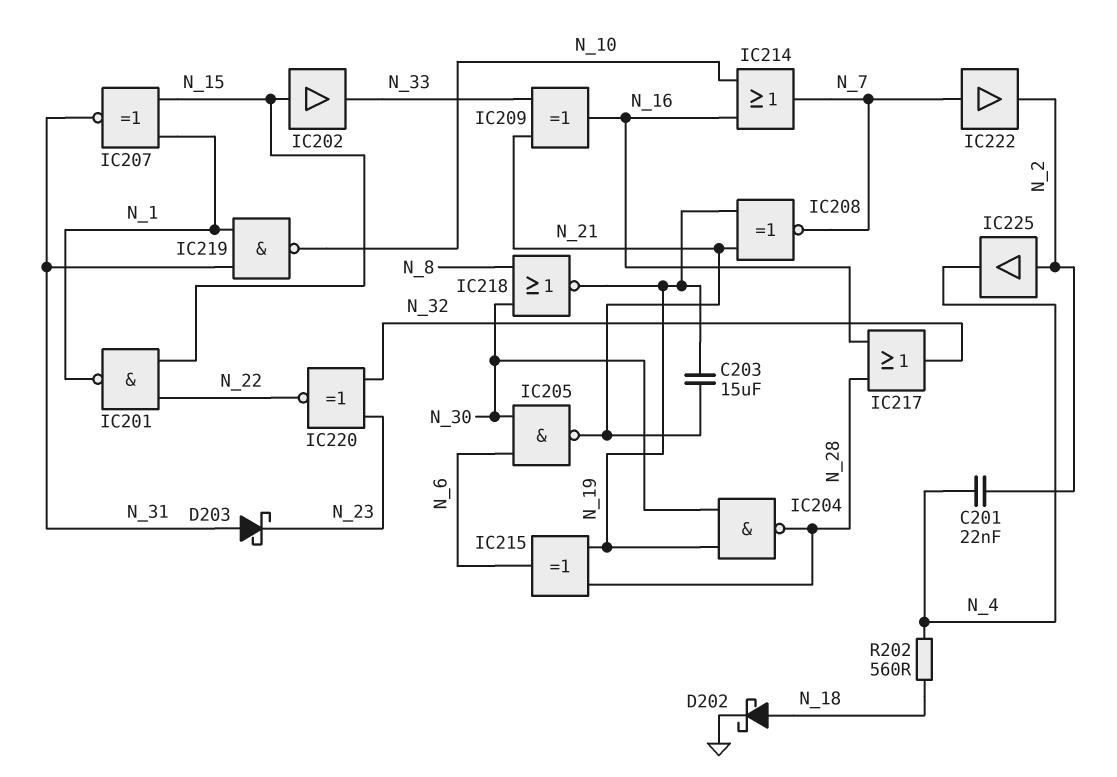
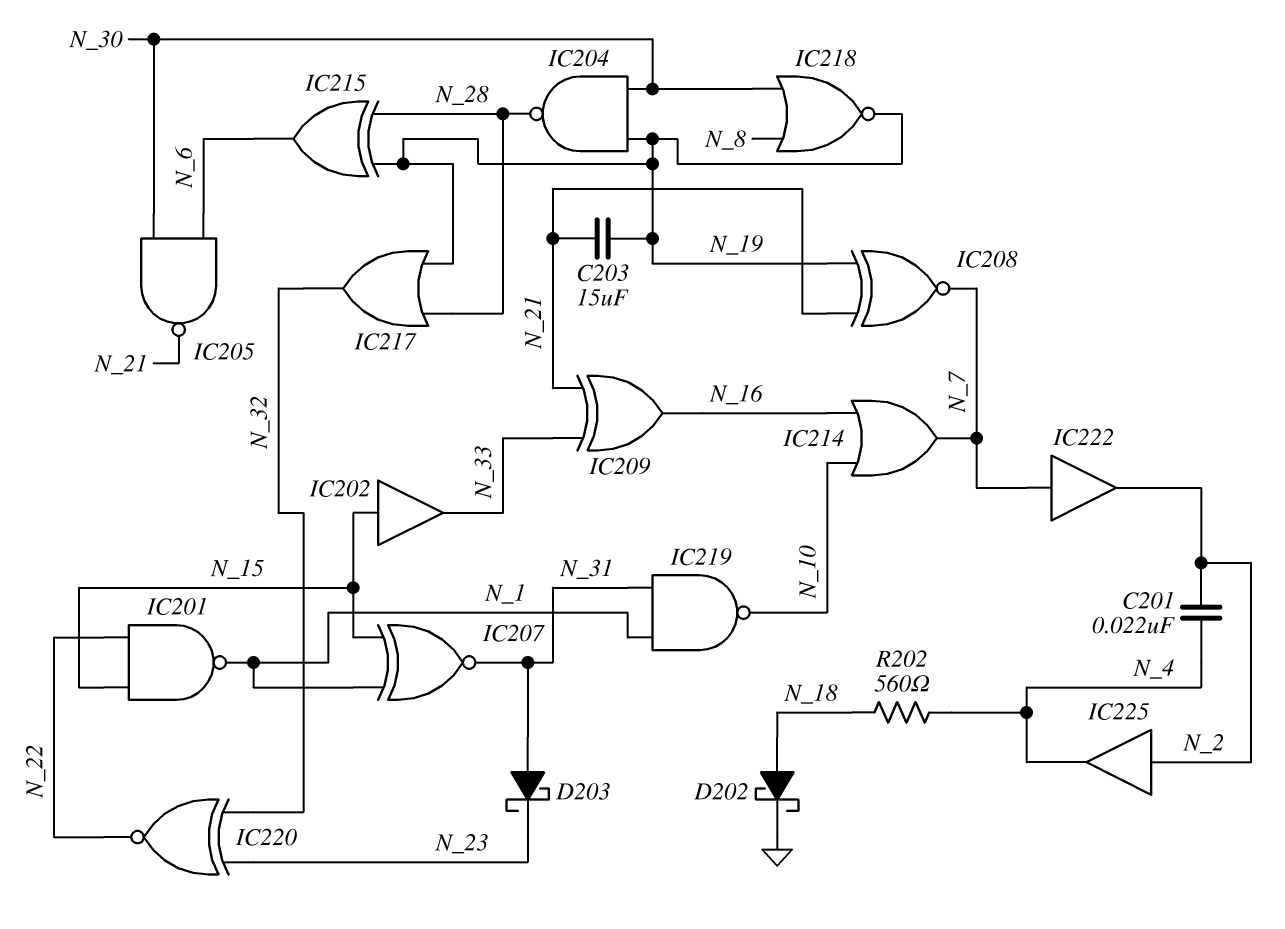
IC217: OR (in N_16, in N_28, out N_32) -> OR (in N_19, in N_28, out N_32)

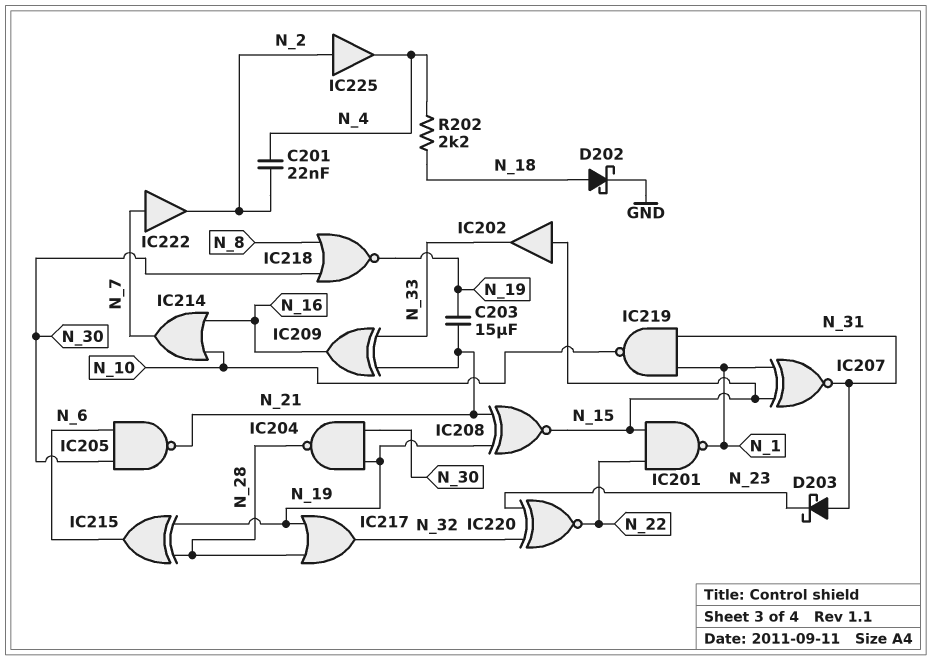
IC208: XNOR (in N_19, in N_21, out N_7) -> XNOR (in N_19, in N_21, out N_15)
R202: 560 (N_4, N_18) -> 2.2k (N_4, N_18)

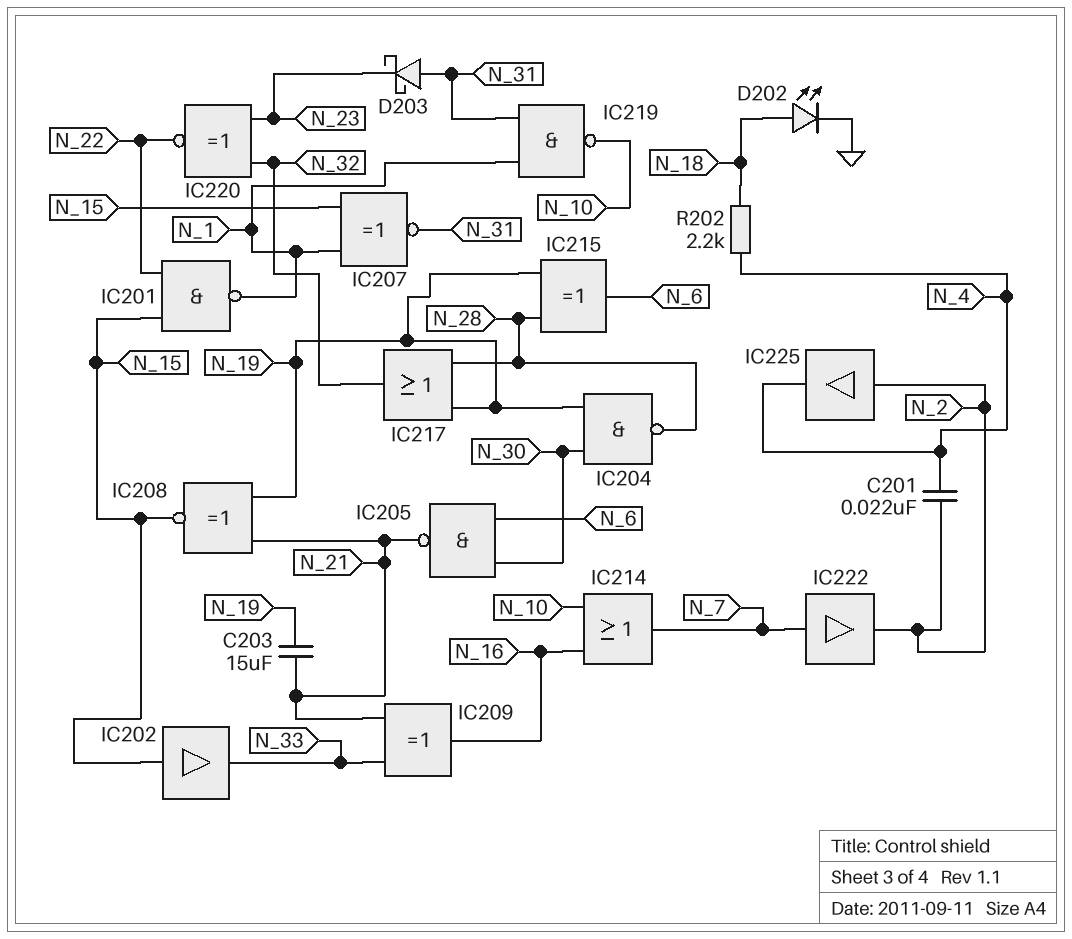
D202: schottky (A N_18, K GND) -> LED (A N_18, K GND)
IC218: NOR (in N_8, in N_30, out N_19) -> none

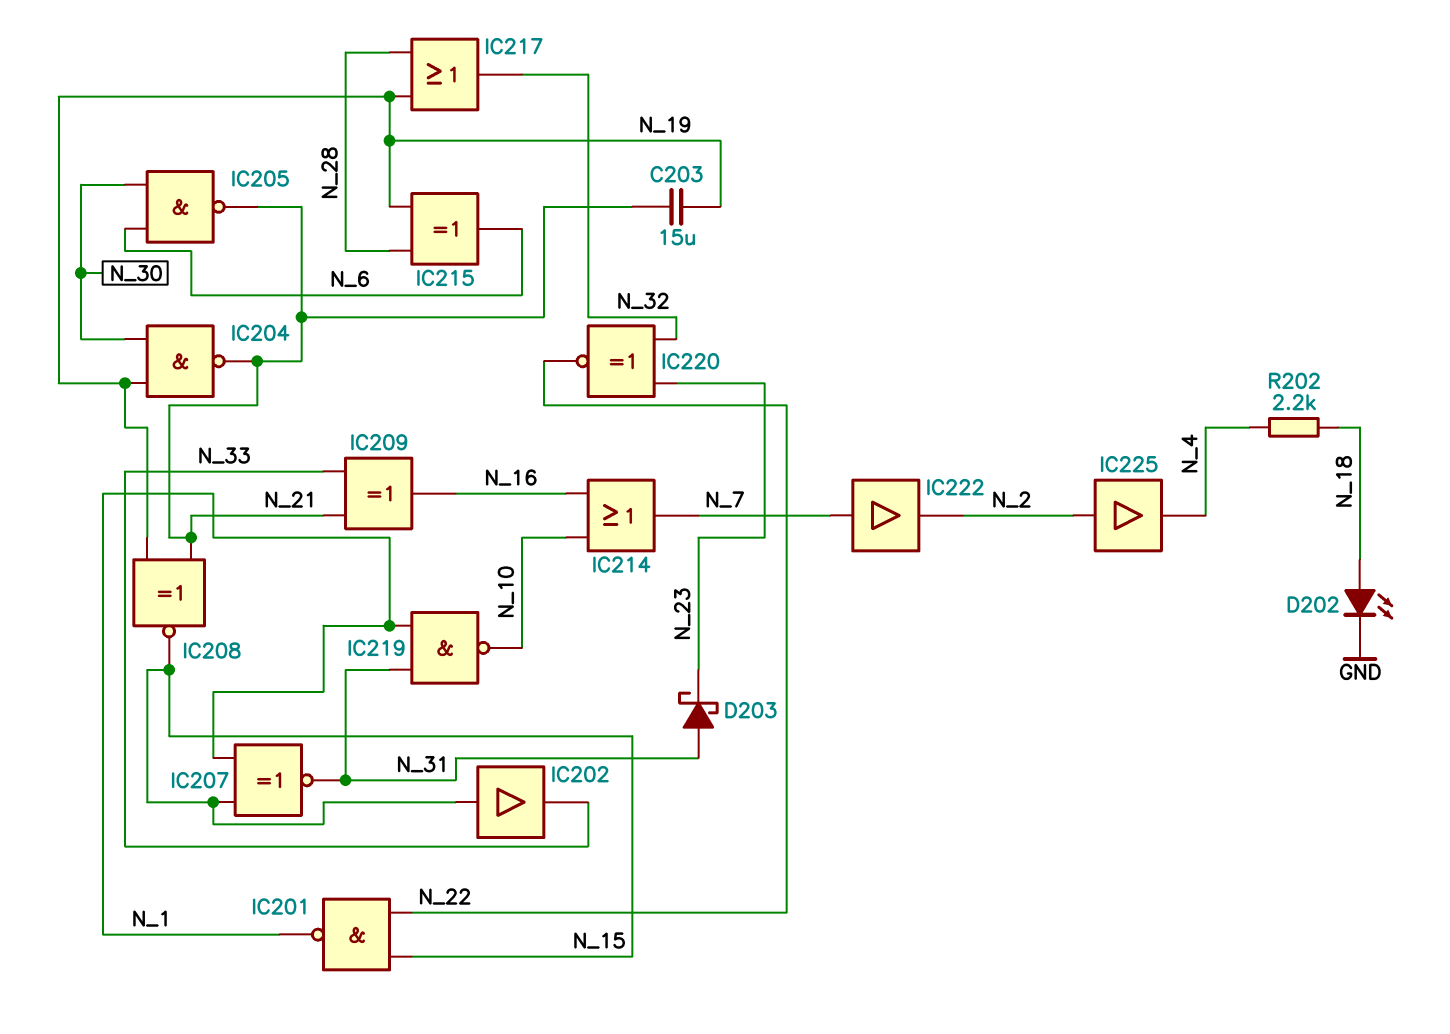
C201: 22nF (N_2, N_4) -> none
IC204: NAND (in N_19, in N_30, out N_28) -> NAND (in N_19, in N_30, out N_21)

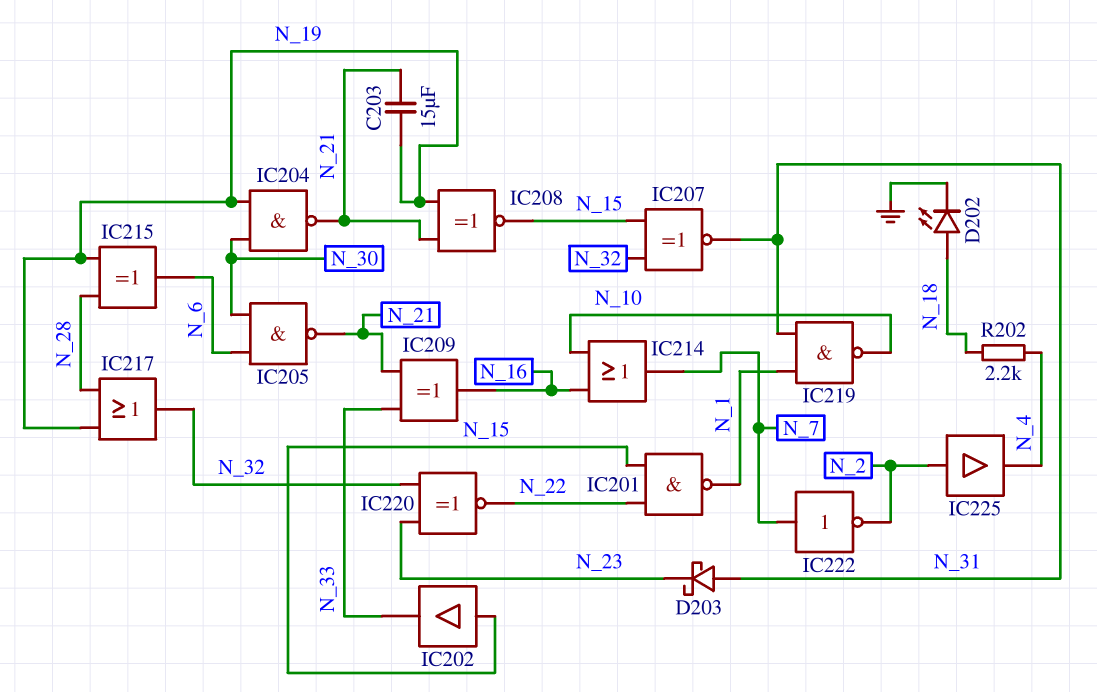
IC207: XNOR (in N_1, in N_15, out N_31) -> XNOR (in N_15, in N_32, out N_31)
IC222: buffer (in N_7, out N_2) -> NOT (in N_7, out N_2)

